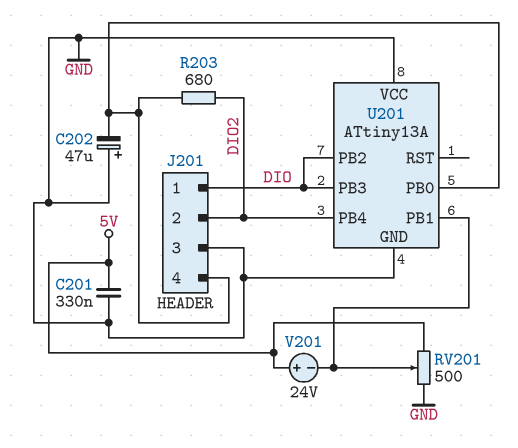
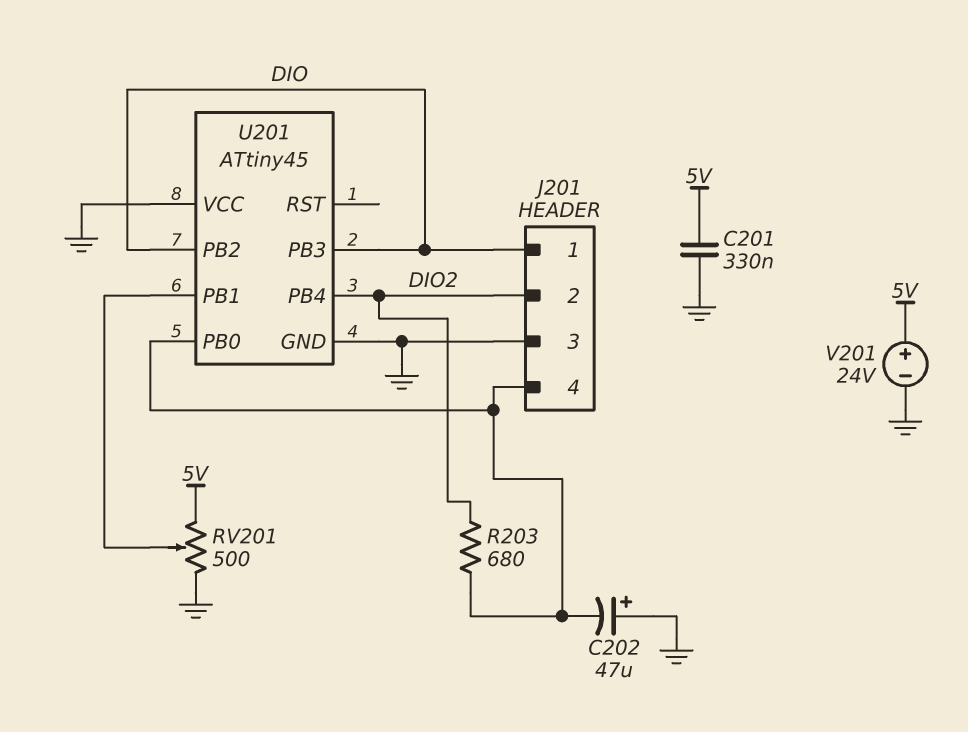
U201: ATtiny13A -> ATtiny45
V201: 24V (plus 5V, minus U201/PB1) -> 24V (plus 5V, minus GND)

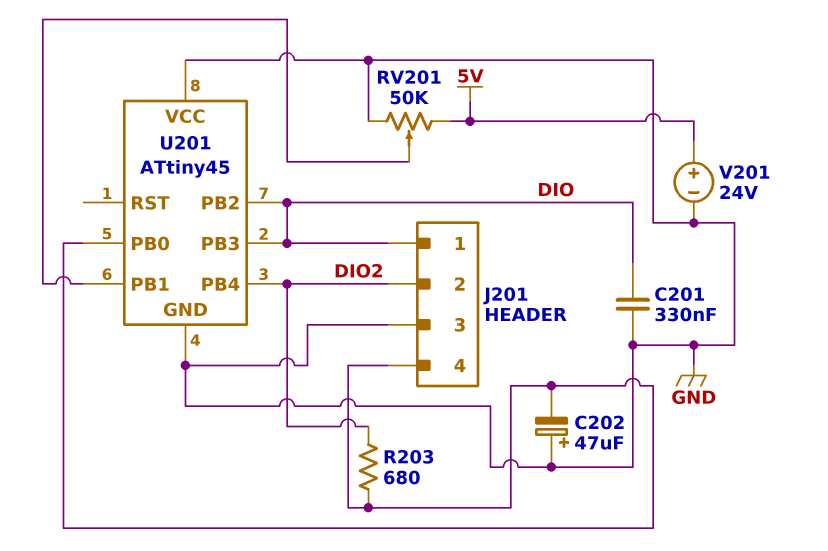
C201: 330nF (5V, GND) -> 330nF (DIO, GND)
RV201: 500 (5V, GND, wiper U201/PB1) -> 50k (5V, GND, wiper U201/PB1)

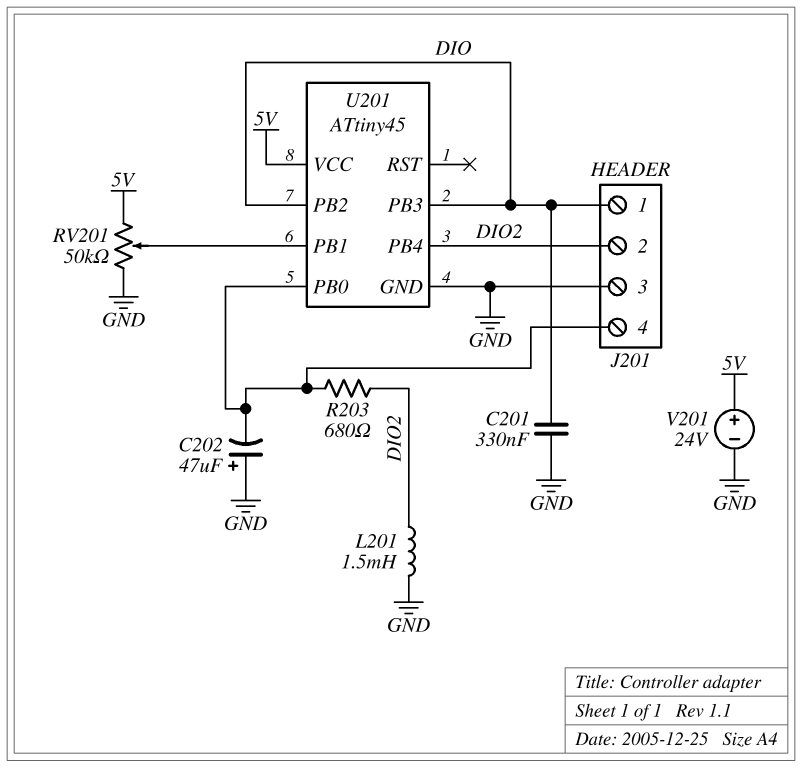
L201: none -> 1.5mH (DIO2, GND)
U201 pin VCC: GND -> 5V

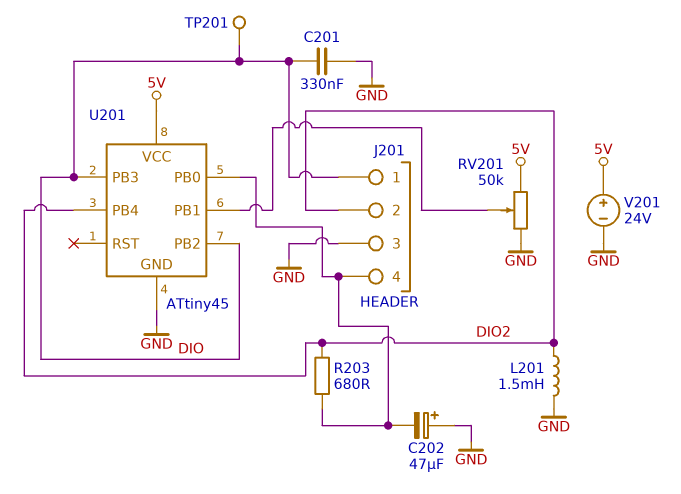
TP201: none -> test point (DIO)

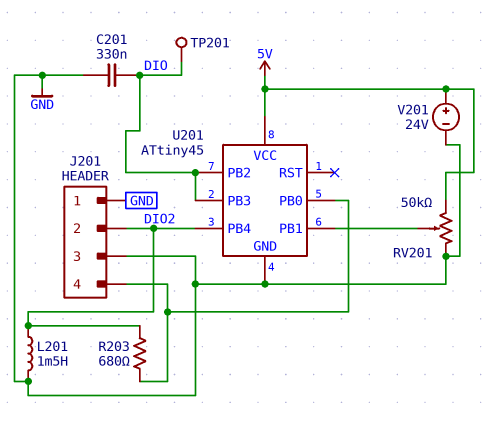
C202: 47uF (plus GND, minus J201/4) -> none
J201 pin 1: DIO -> GND

